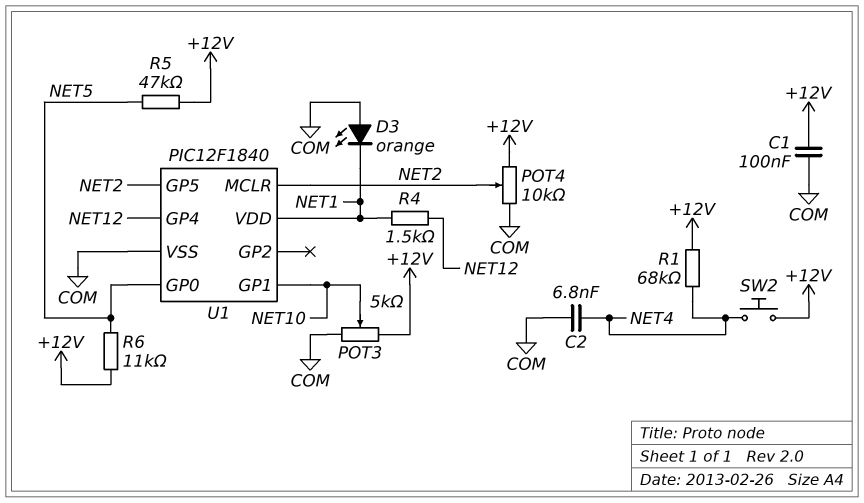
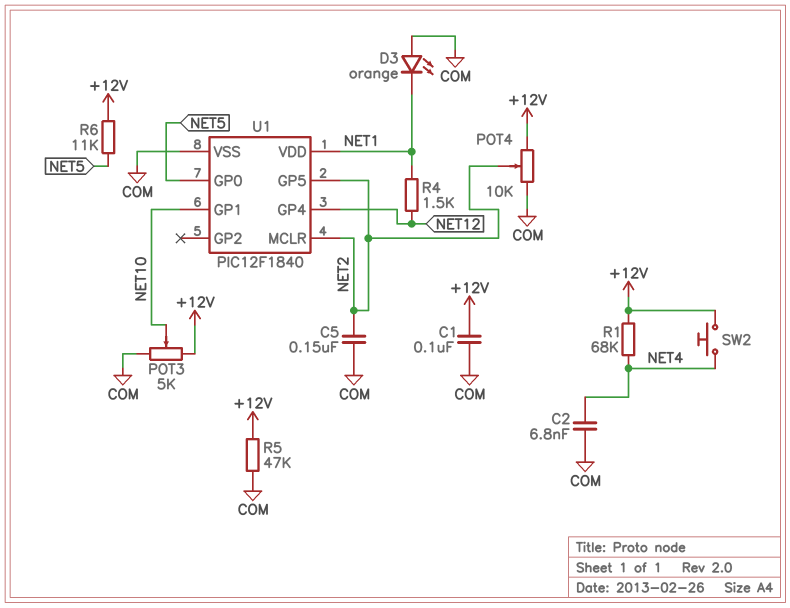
C5: none -> 150nF (COM, NET2)
R5: 47k (+12V, NET5) -> 47k (+12V, COM)

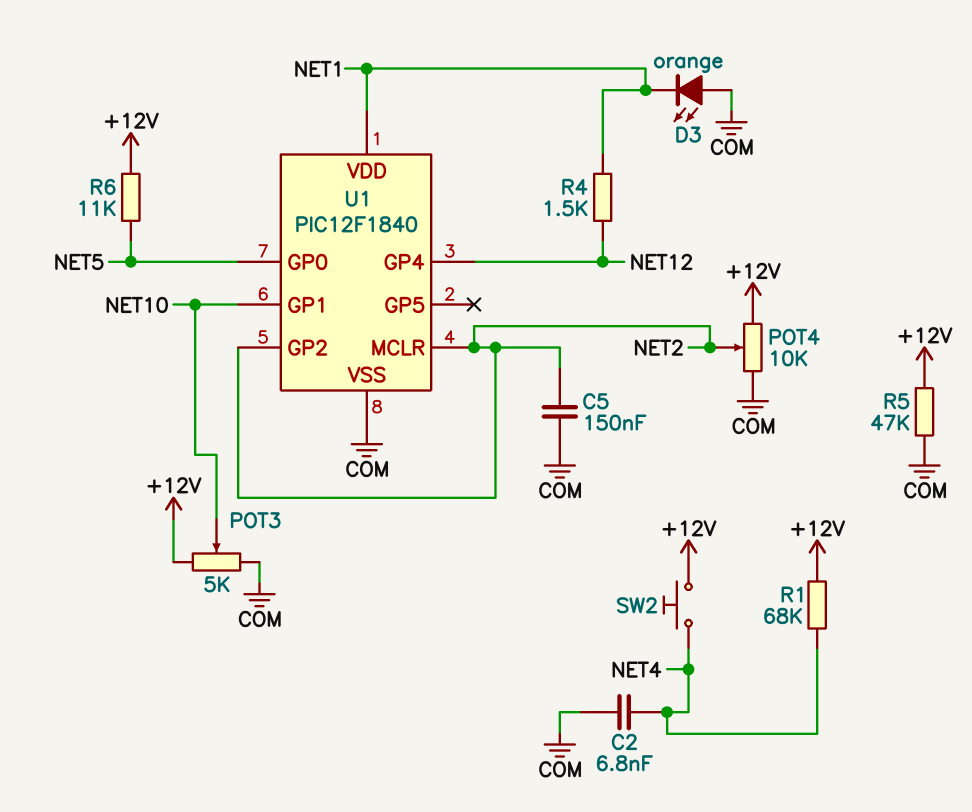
C1: 100nF (+12V, COM) -> none
U1 pin GP2: none -> NET2
U1 pin GP5: NET2 -> none

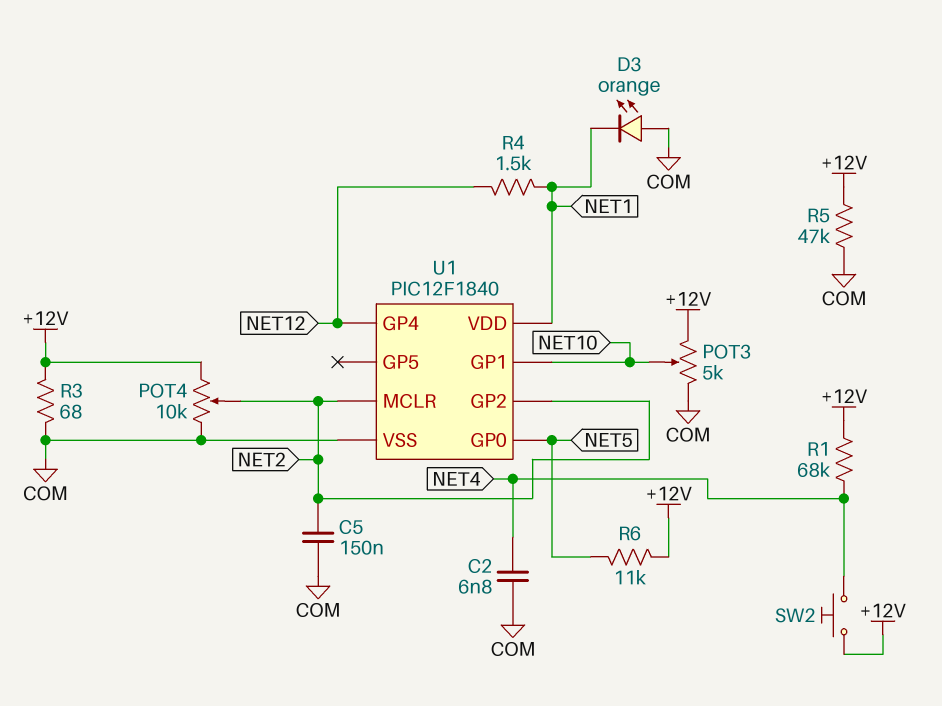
R3: none -> 68 (+12V, COM)

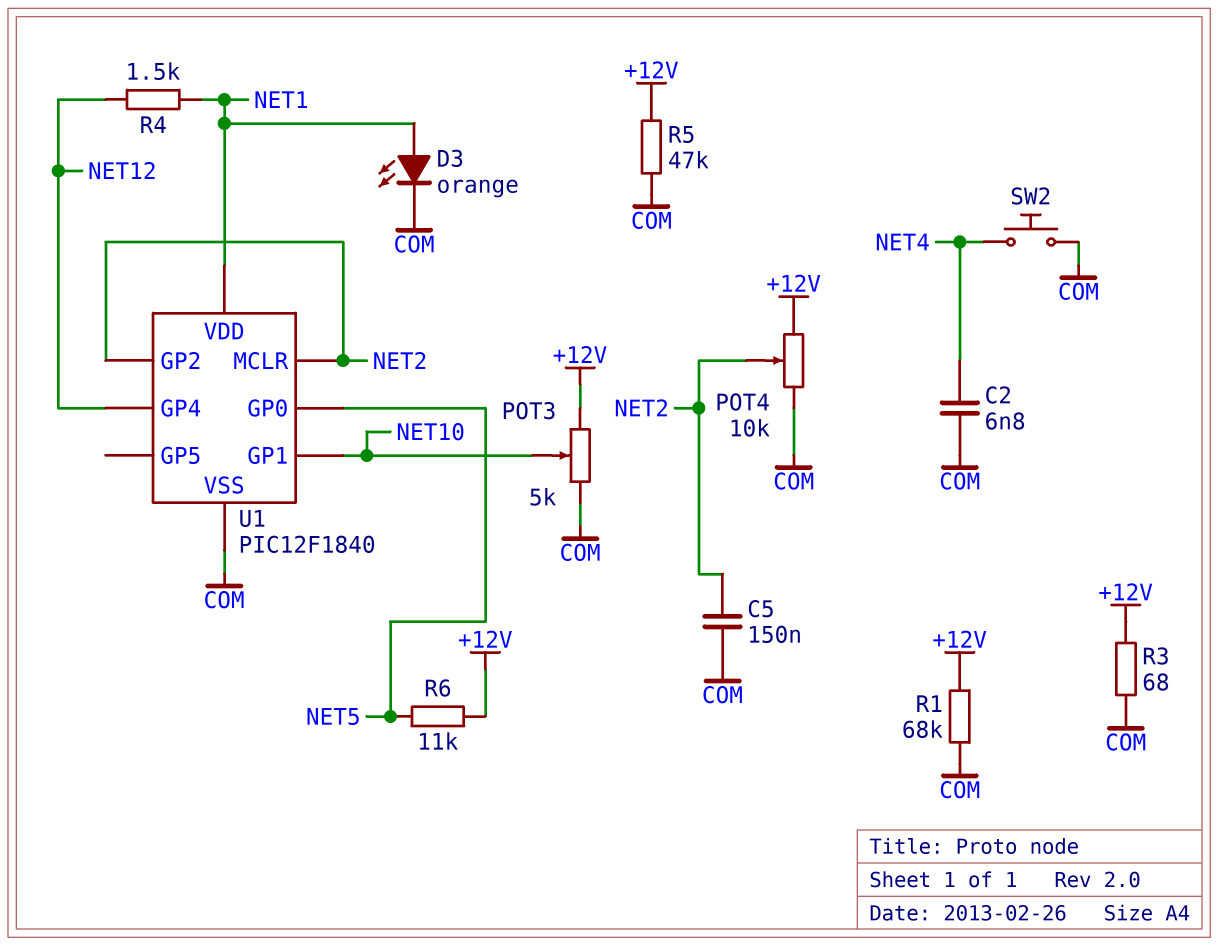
D3: LED orange (A COM, K NET1) -> LED orange (A NET1, K COM)
R1: 68k (+12V, NET4) -> 68k (+12V, COM)
SW2: button (+12V, NET4) -> button (COM, NET4)

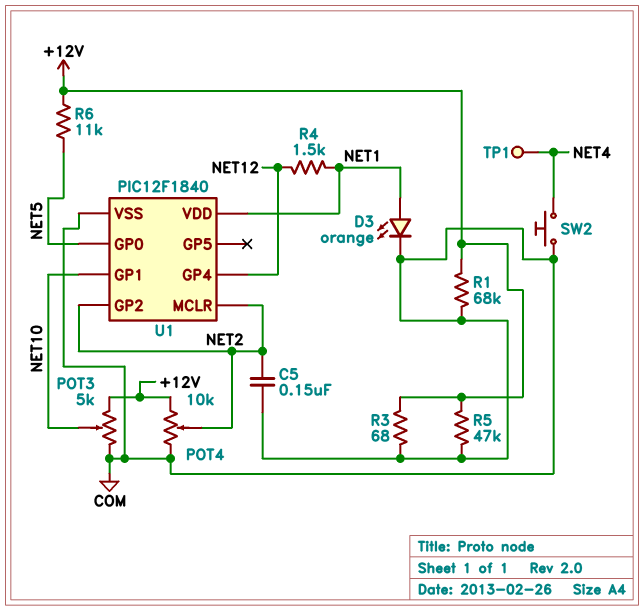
C2: 6.8nF (COM, NET4) -> none
TP1: none -> test point (NET4)

